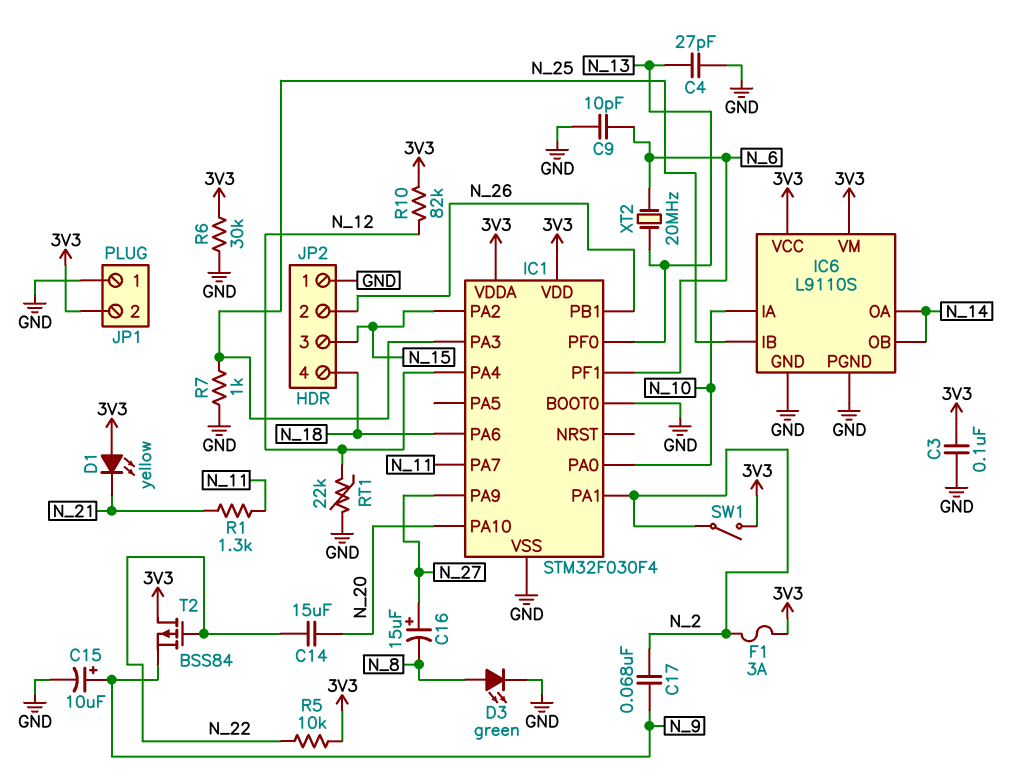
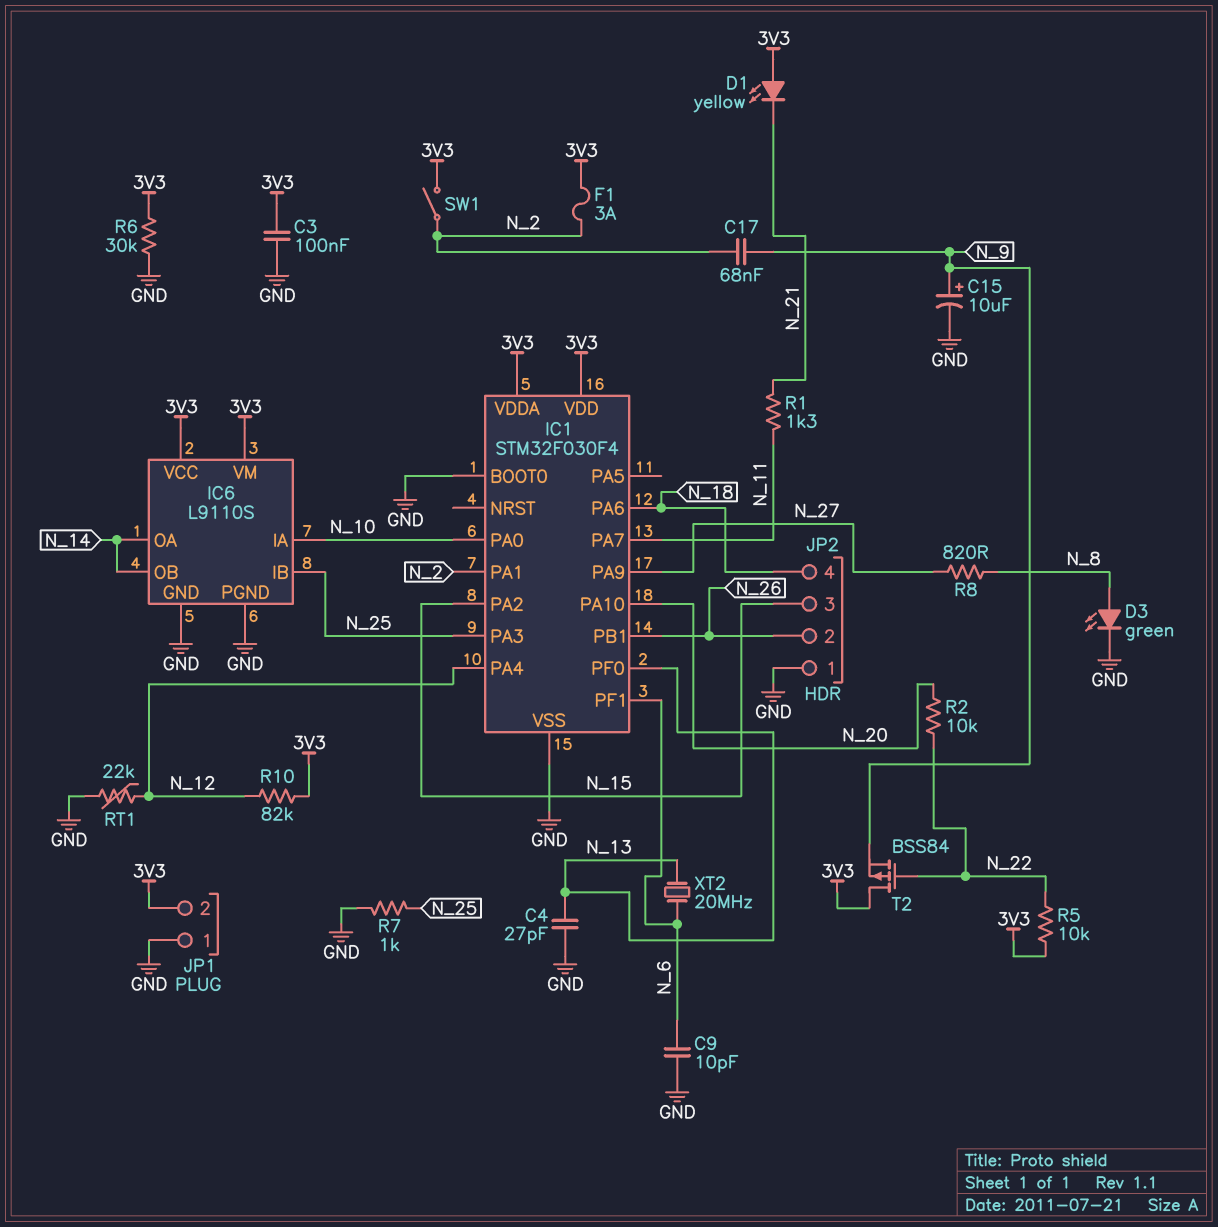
C14: 15uF (N_20, N_22) -> none
C16: 15uF (plus N_27, minus N_8) -> none
R2: none -> 10k (N_20, N_22)
R8: none -> 820 (N_8, N_27)

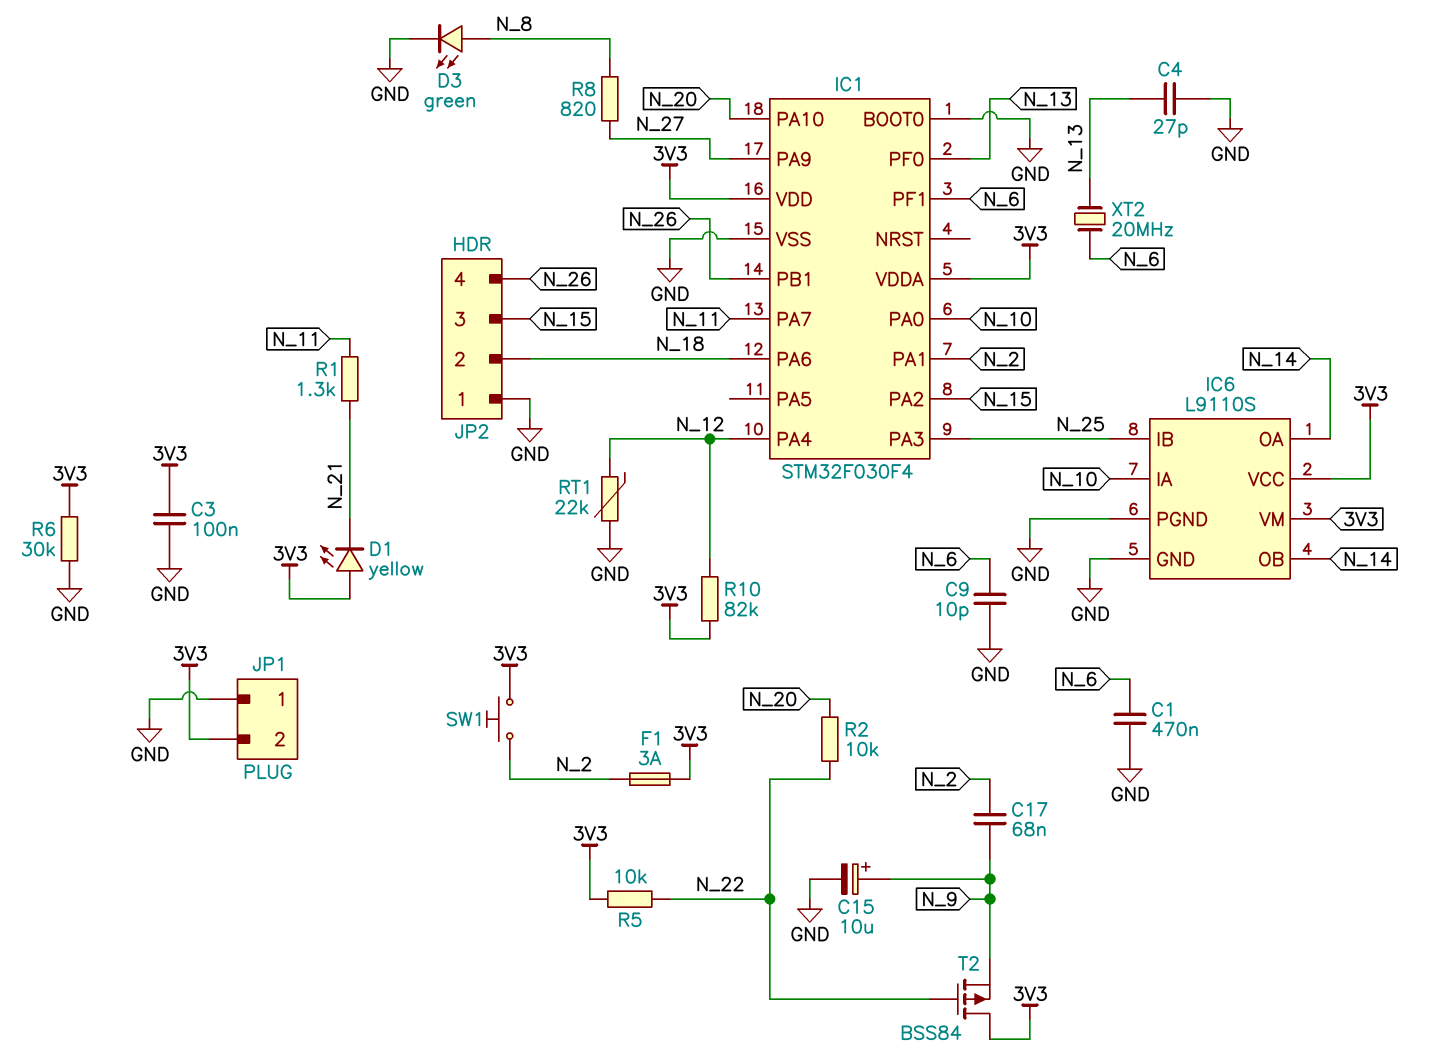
C1: none -> 470nF (GND, N_6)
JP2 pin 2: N_26 -> N_18
JP2 pin 4: N_18 -> N_26
R7: 1k (GND, N_25) -> none
SW1: switch (3V3, N_2) -> button (3V3, N_2)

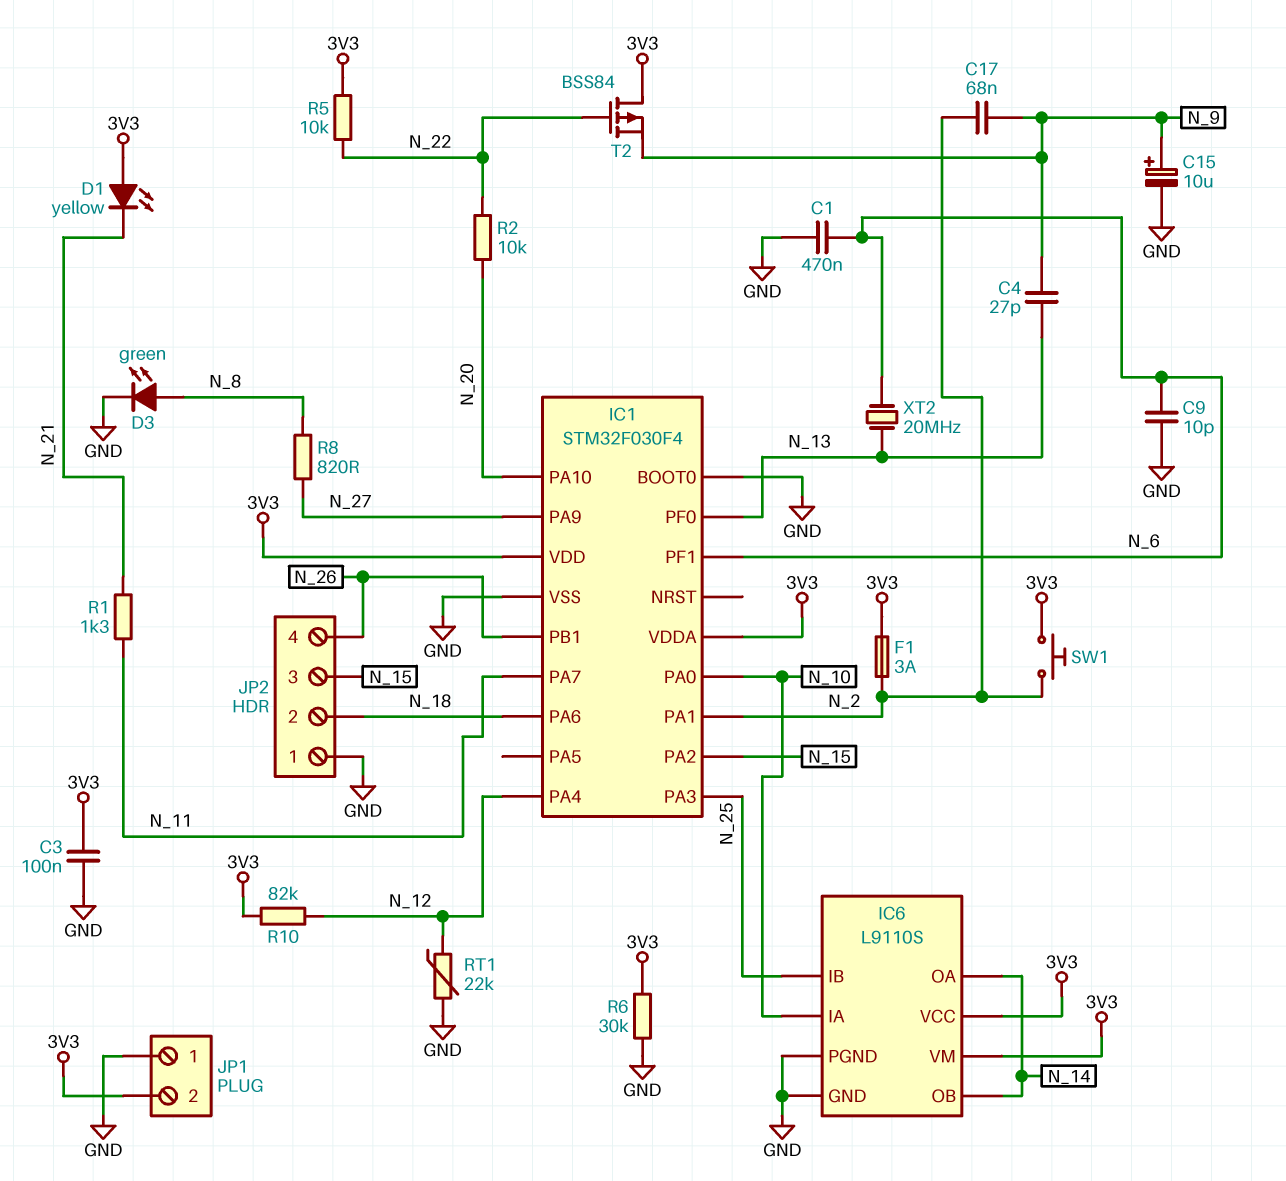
C4: 27pF (GND, N_13) -> 27pF (N_9, N_13)

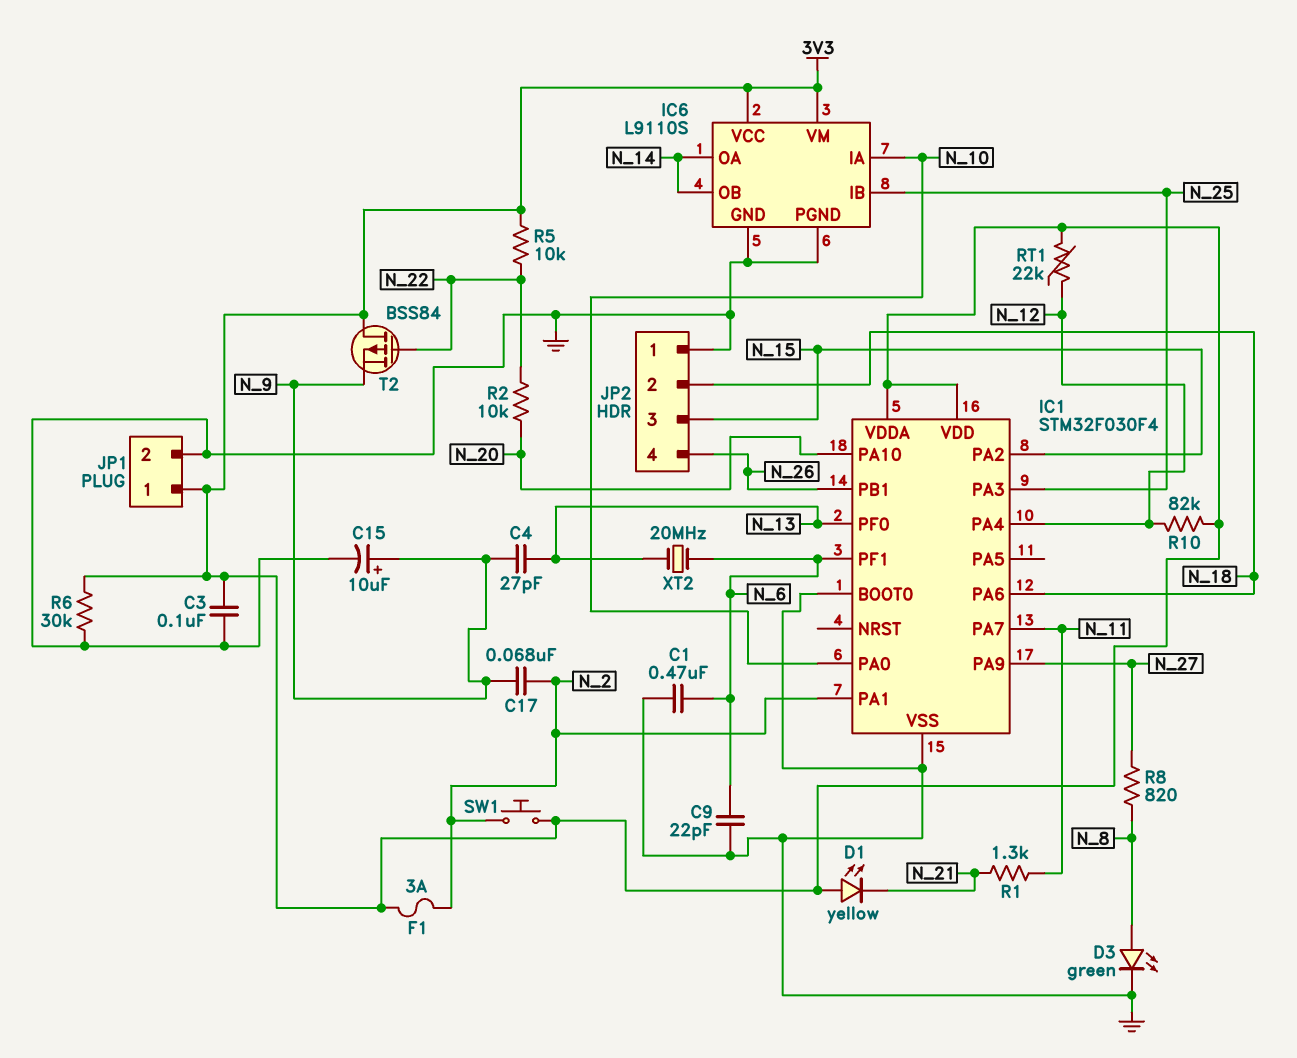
C9: 10pF (GND, N_6) -> 22pF (GND, N_6)
JP1 pin 1: GND -> 3V3
JP1 pin 2: 3V3 -> GND
RT1: 22k (GND, N_12) -> 22k (3V3, N_12)

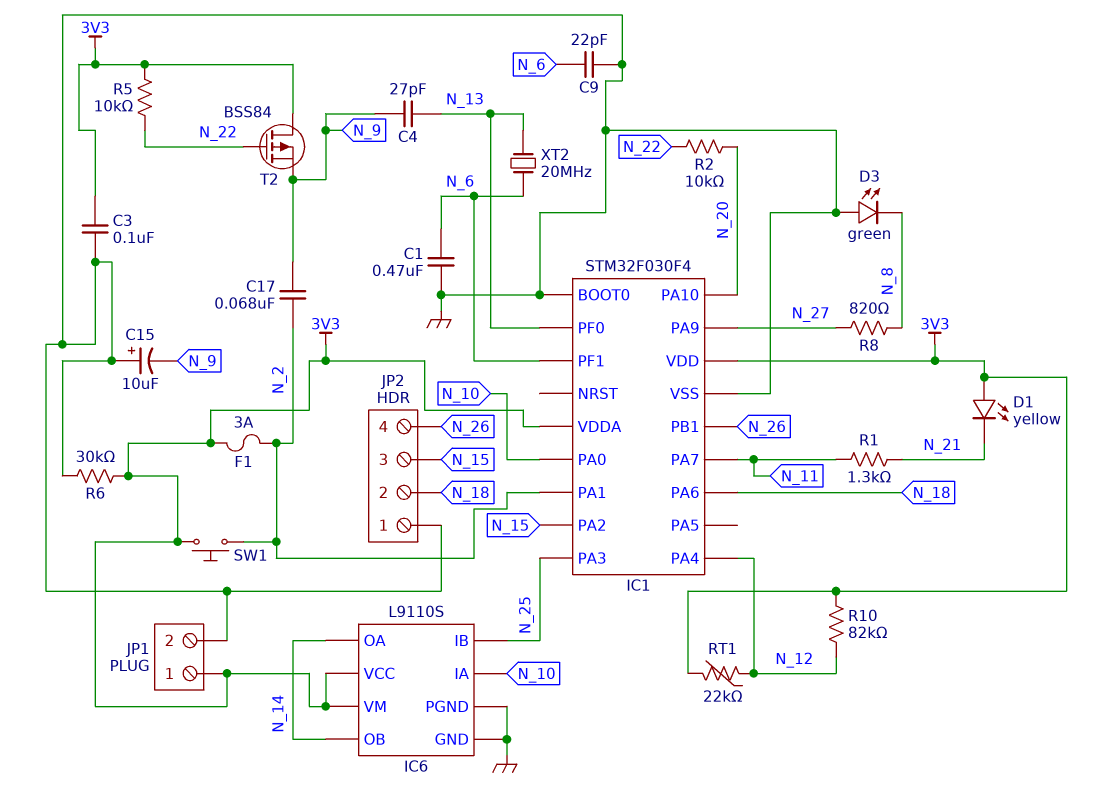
C15: 10uF (plus N_9, minus GND) -> 10uF (plus GND, minus N_9)
D3: LED green (A N_8, K GND) -> LED green (A GND, K N_8)

